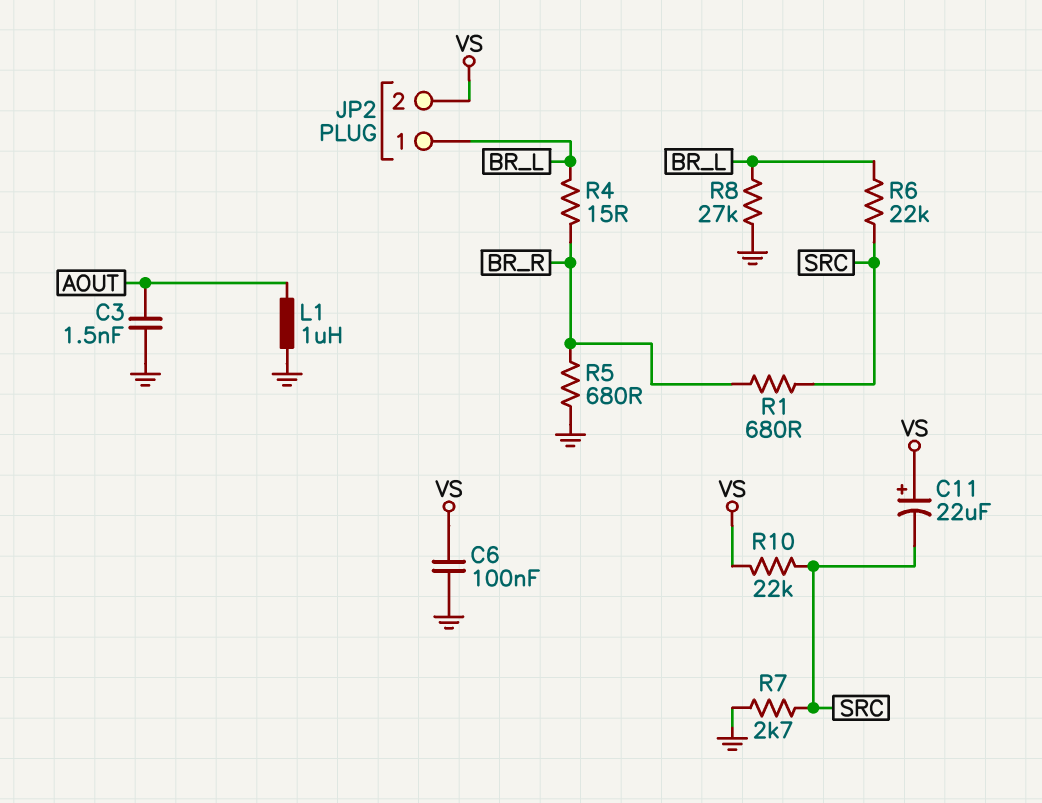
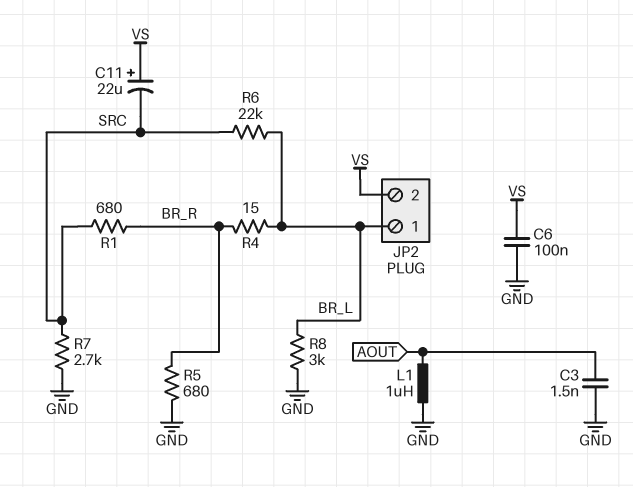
R8: 27k (BR_L, GND) -> 3k (BR_L, GND)
R10: 22k (SRC, VS) -> none

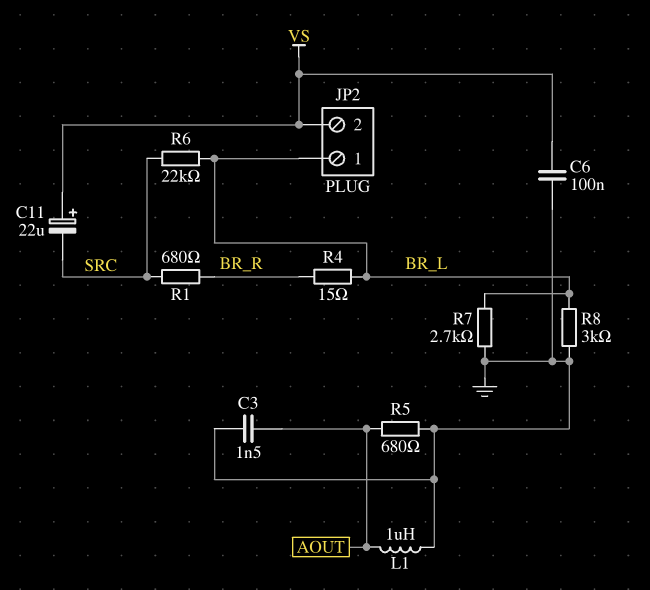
R5: 680 (BR_R, GND) -> 680 (AOUT, GND)
R7: 2.7k (GND, SRC) -> 2.7k (BR_L, GND)

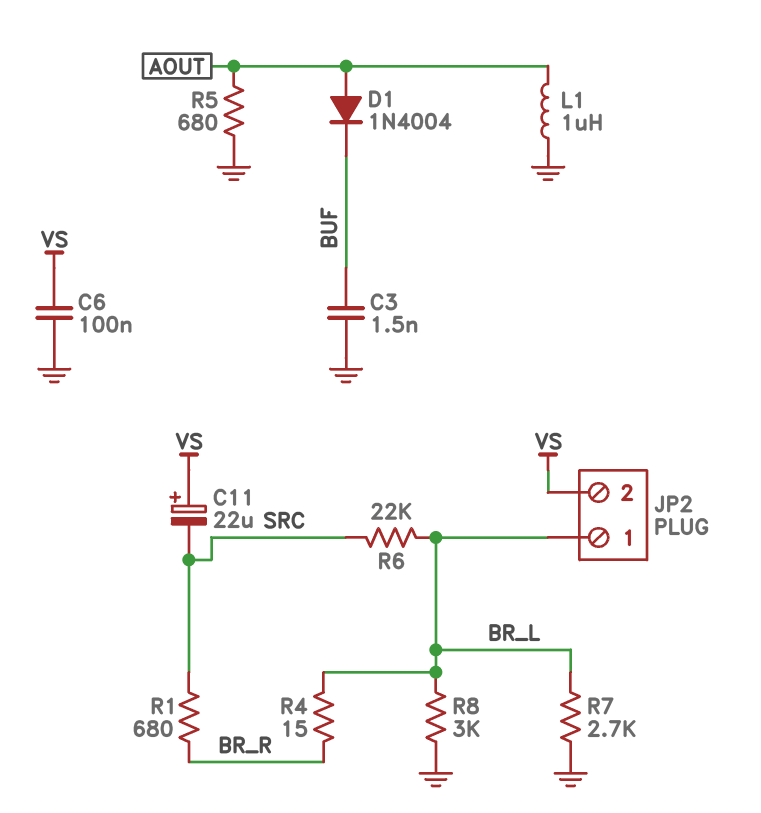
C3: 1.5nF (AOUT, GND) -> 1.5nF (BUF, GND)
D1: none -> diode 1N4004 (A AOUT, K BUF)

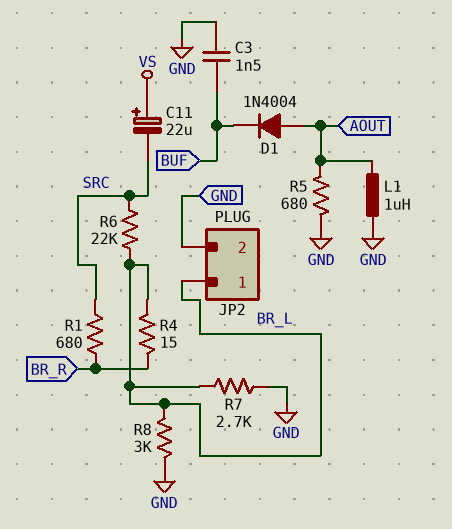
C6: 100nF (GND, VS) -> none
JP2 pin 2: VS -> GND

